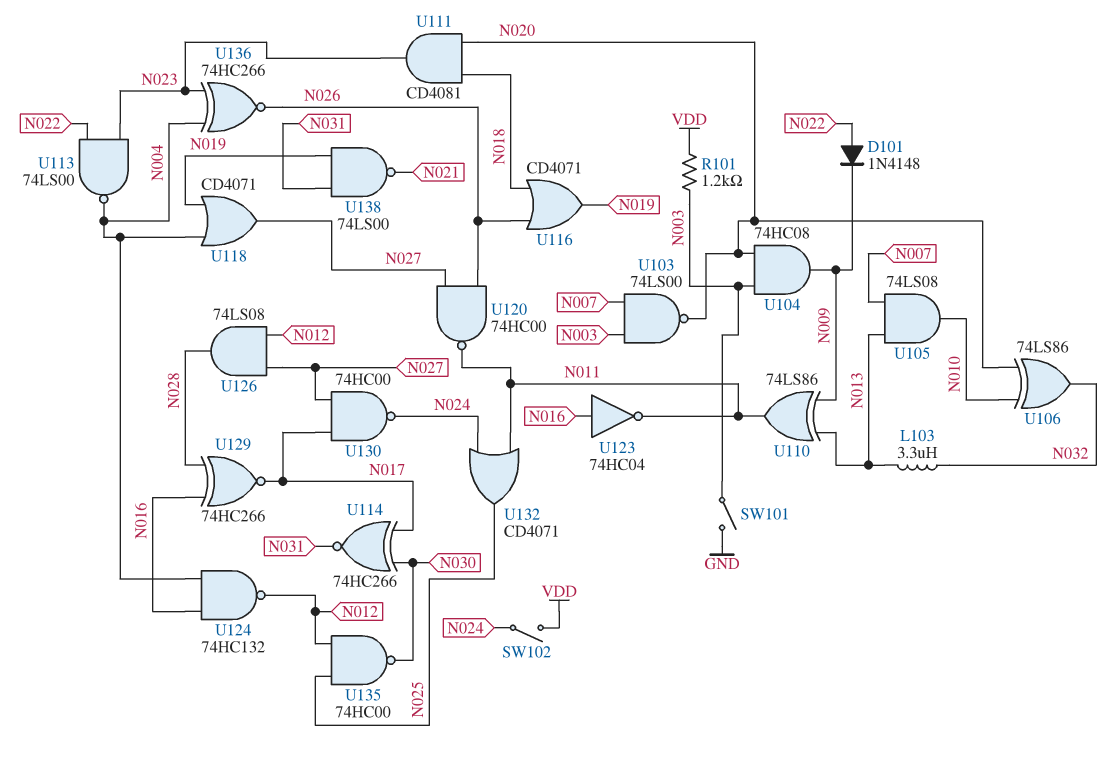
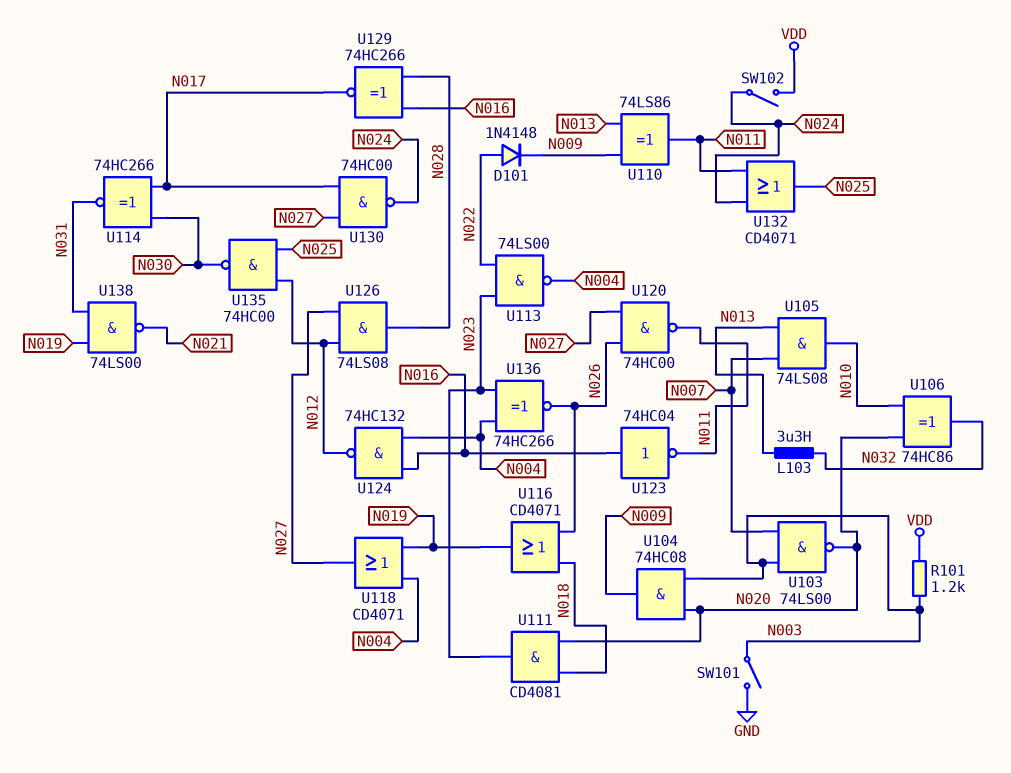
U106: XOR 74LS86 (in N010, in N020, out N032) -> XOR 74HC86 (in N010, in N020, out N032)

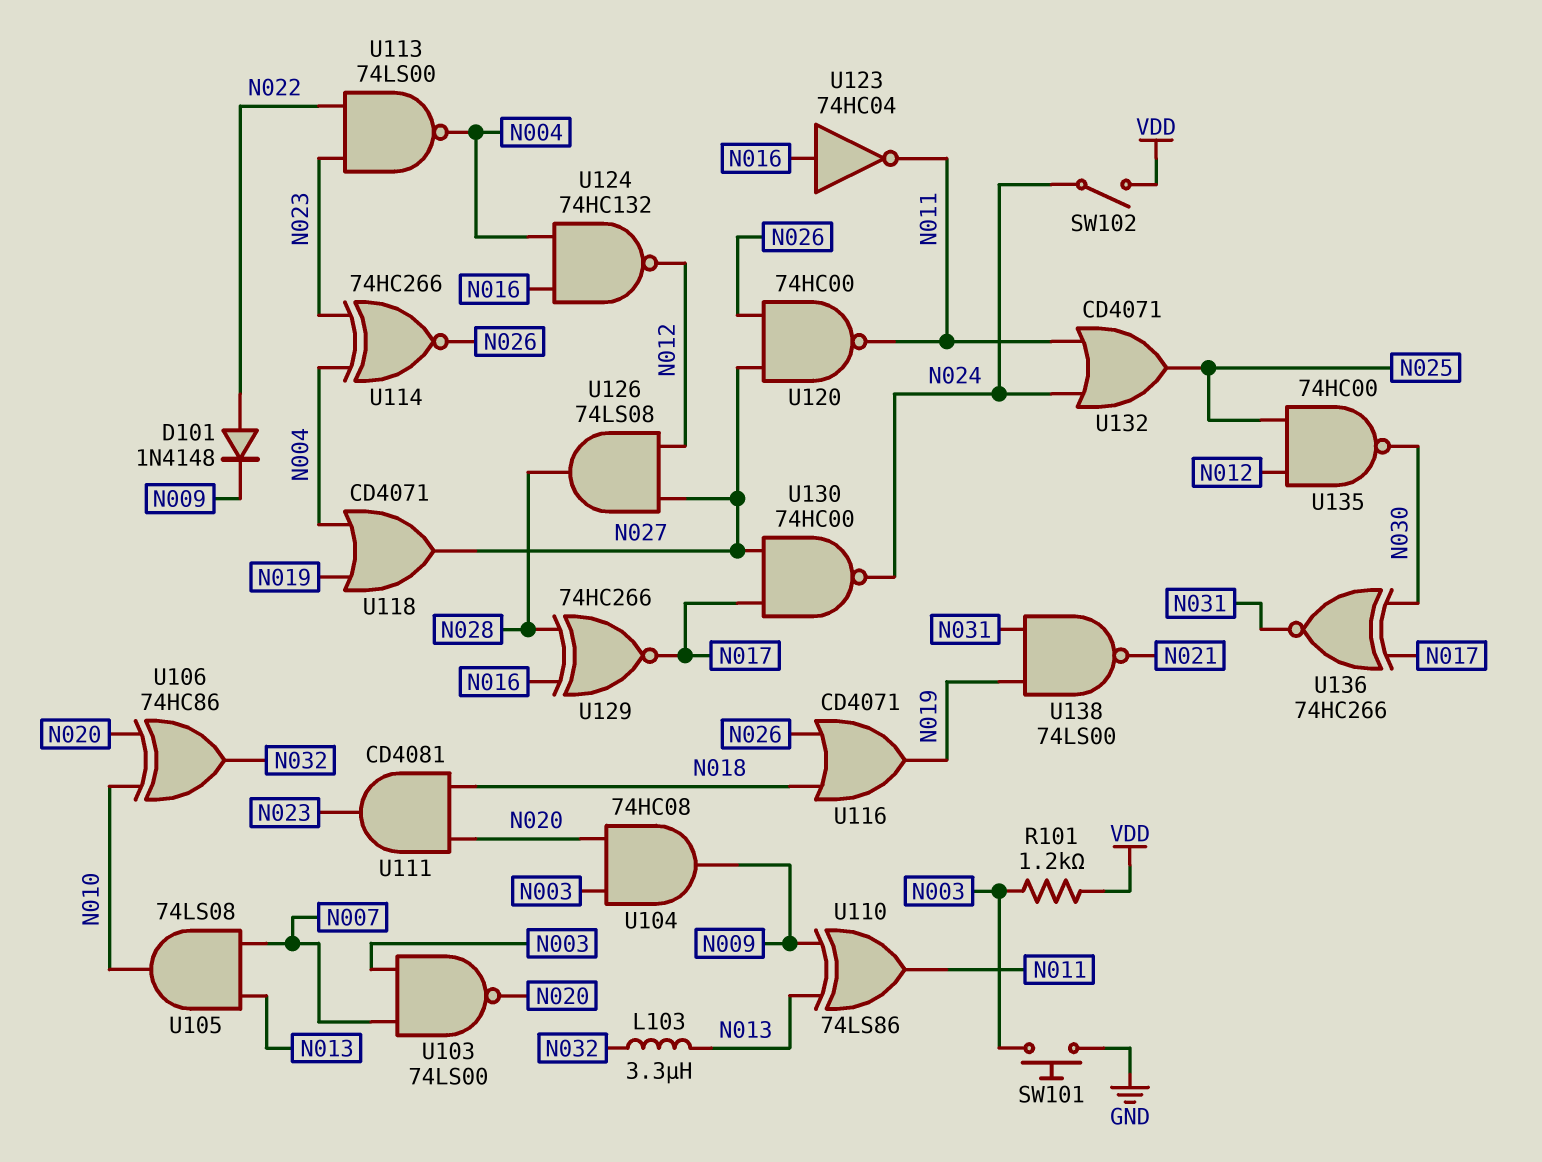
SW101: switch (GND, N003) -> button (GND, N003)
U114: XNOR 74HC266 (in N017, in N030, out N031) -> XNOR 74HC266 (in N004, in N023, out N026)
U136: XNOR 74HC266 (in N004, in N023, out N026) -> XNOR 74HC266 (in N017, in N030, out N031)

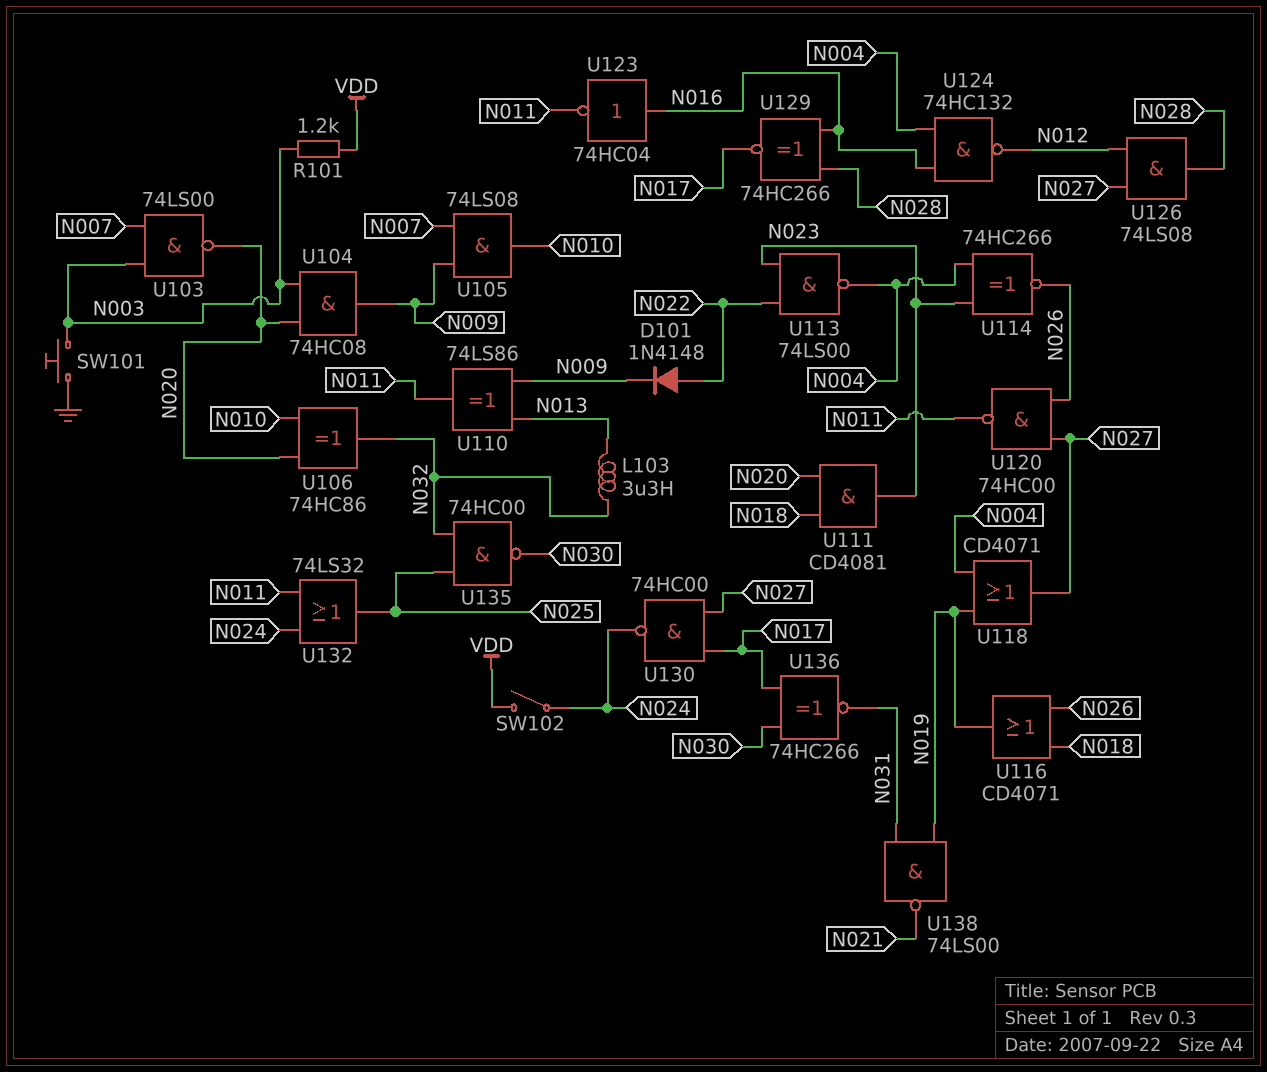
U105: AND 74LS08 (in N007, in N013, out N010) -> AND 74LS08 (in N007, in N009, out N010)
U132: OR CD4071 (in N011, in N024, out N025) -> OR 74LS32 (in N011, in N024, out N025)
U135: NAND 74HC00 (in N012, in N025, out N030) -> NAND 74HC00 (in N025, in N032, out N030)

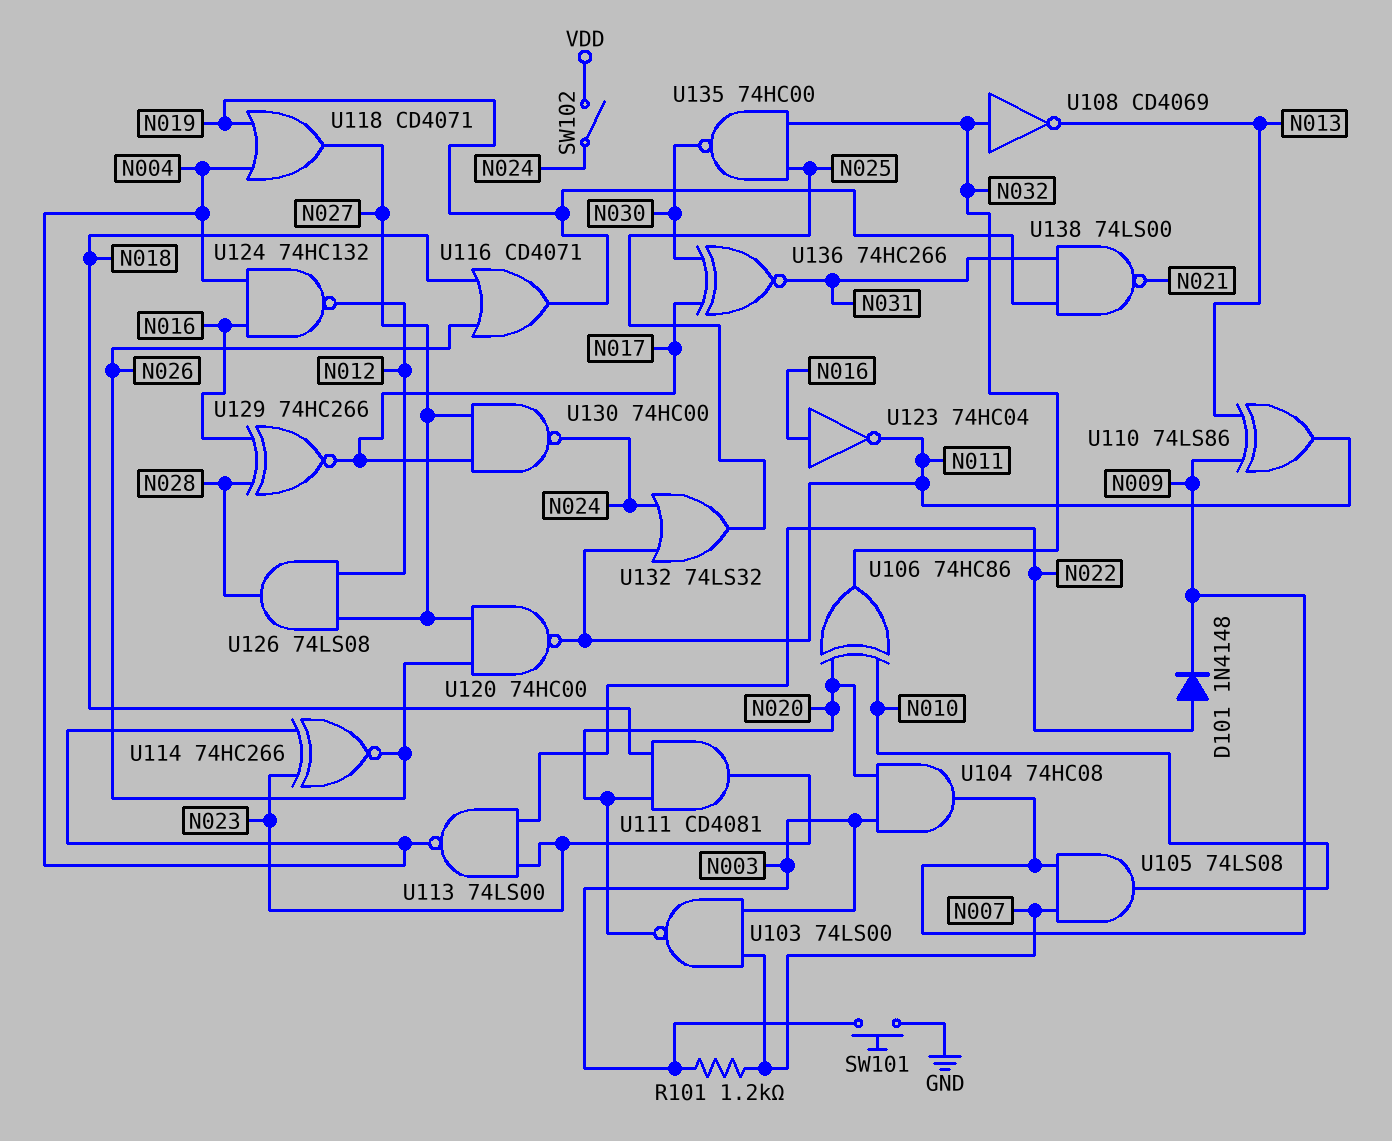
L103: 3.3uH (N013, N032) -> none
R101: 1.2k (N003, VDD) -> 1.2k (N003, N007)
U108: none -> NOT CD4069 (in N032, out N013)

